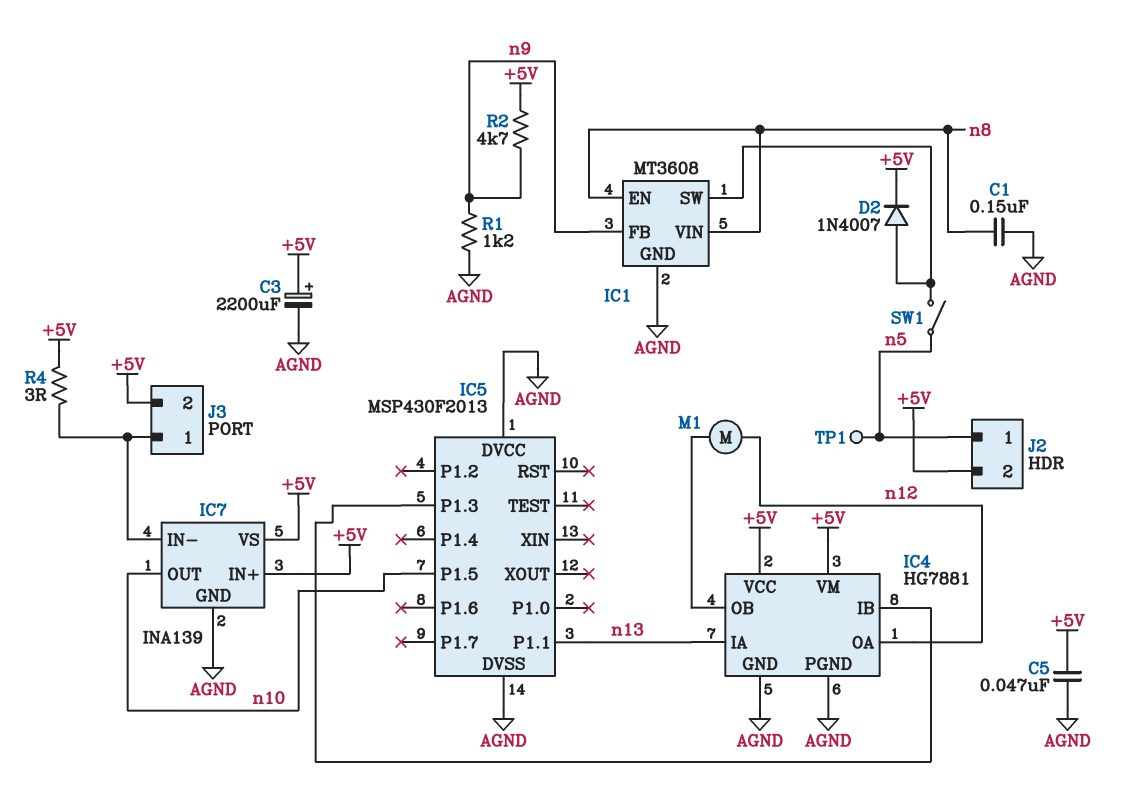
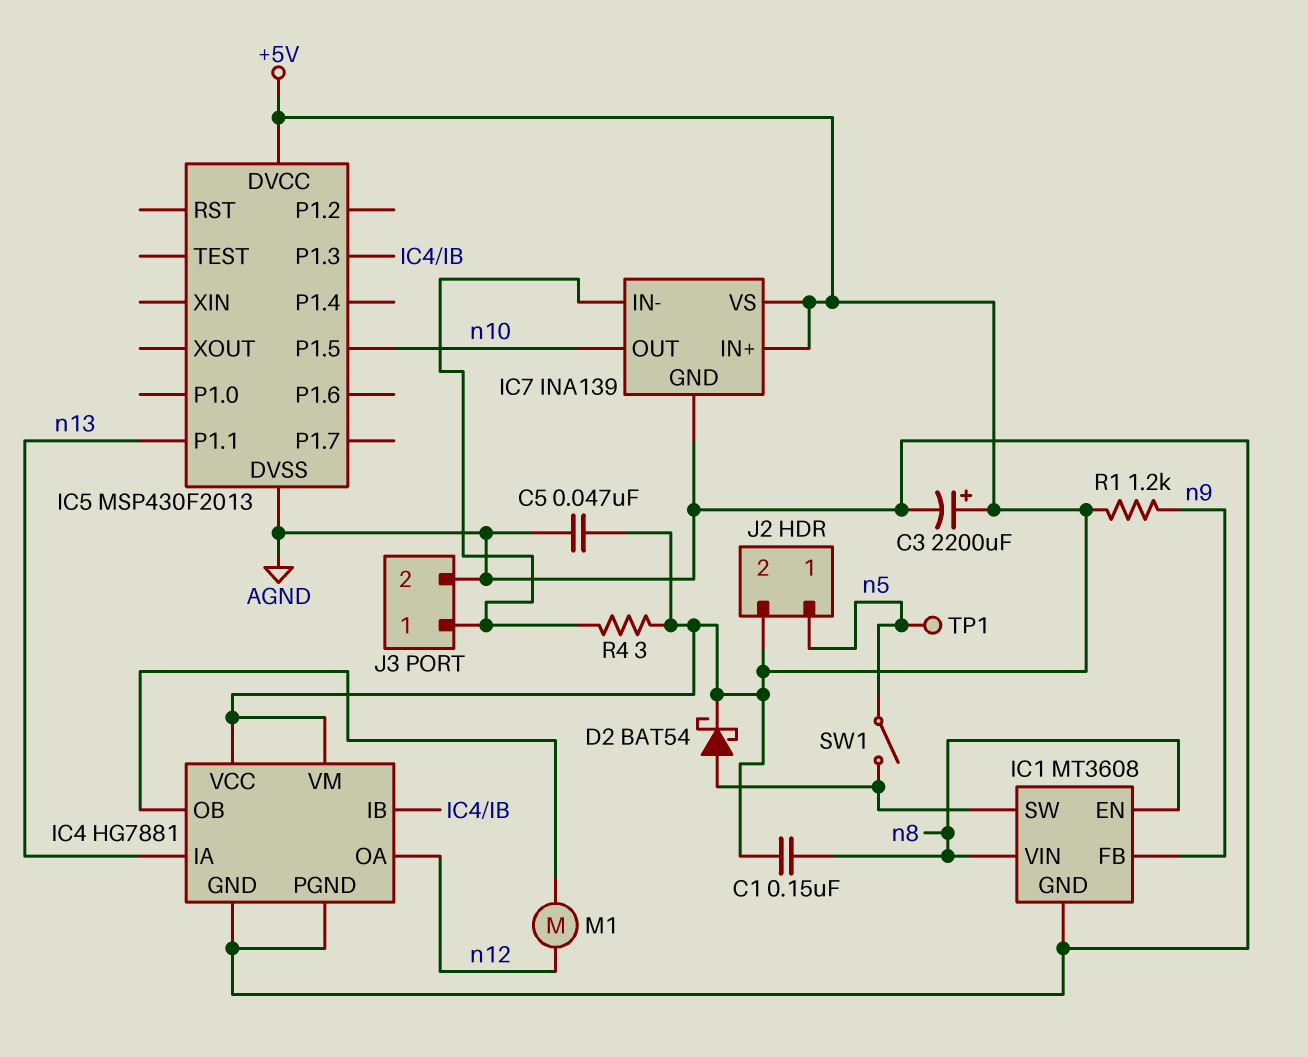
C1: 150nF (AGND, n8) -> 150nF (+5V, n8)
D2: diode 1N4007 (A IC1/SW, K +5V) -> schottky BAT54 (A IC1/SW, K +5V)
IC5 pin DVCC: AGND -> +5V
J3 pin 2: +5V -> AGND
R1: 1.2k (AGND, n9) -> 1.2k (+5V, n9)
R2: 4.7k (+5V, n9) -> none

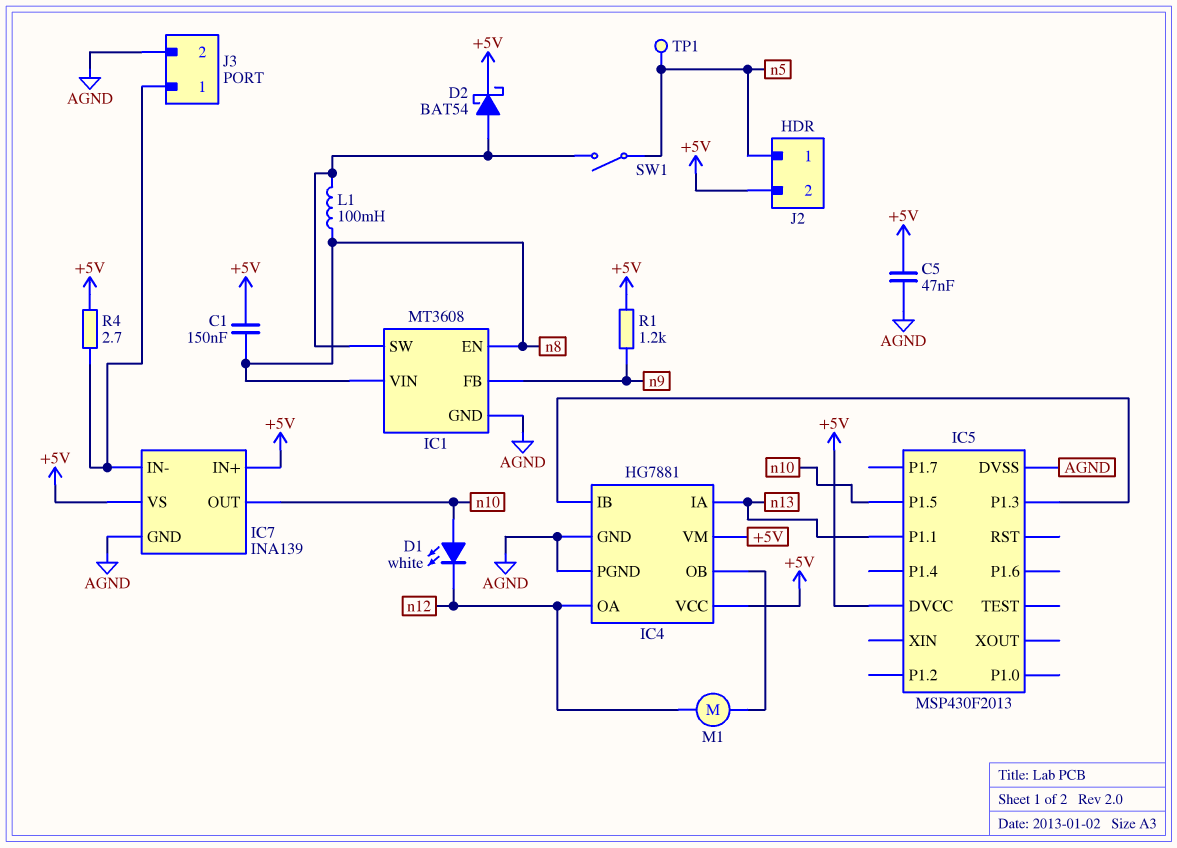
C3: 2200uF (plus +5V, minus AGND) -> none
D1: none -> LED white (A n10, K n12)
L1: none -> 100mH (IC1/SW, n8)
R4: 3 (+5V, IC7/IN-) -> 2.7 (+5V, IC7/IN-)

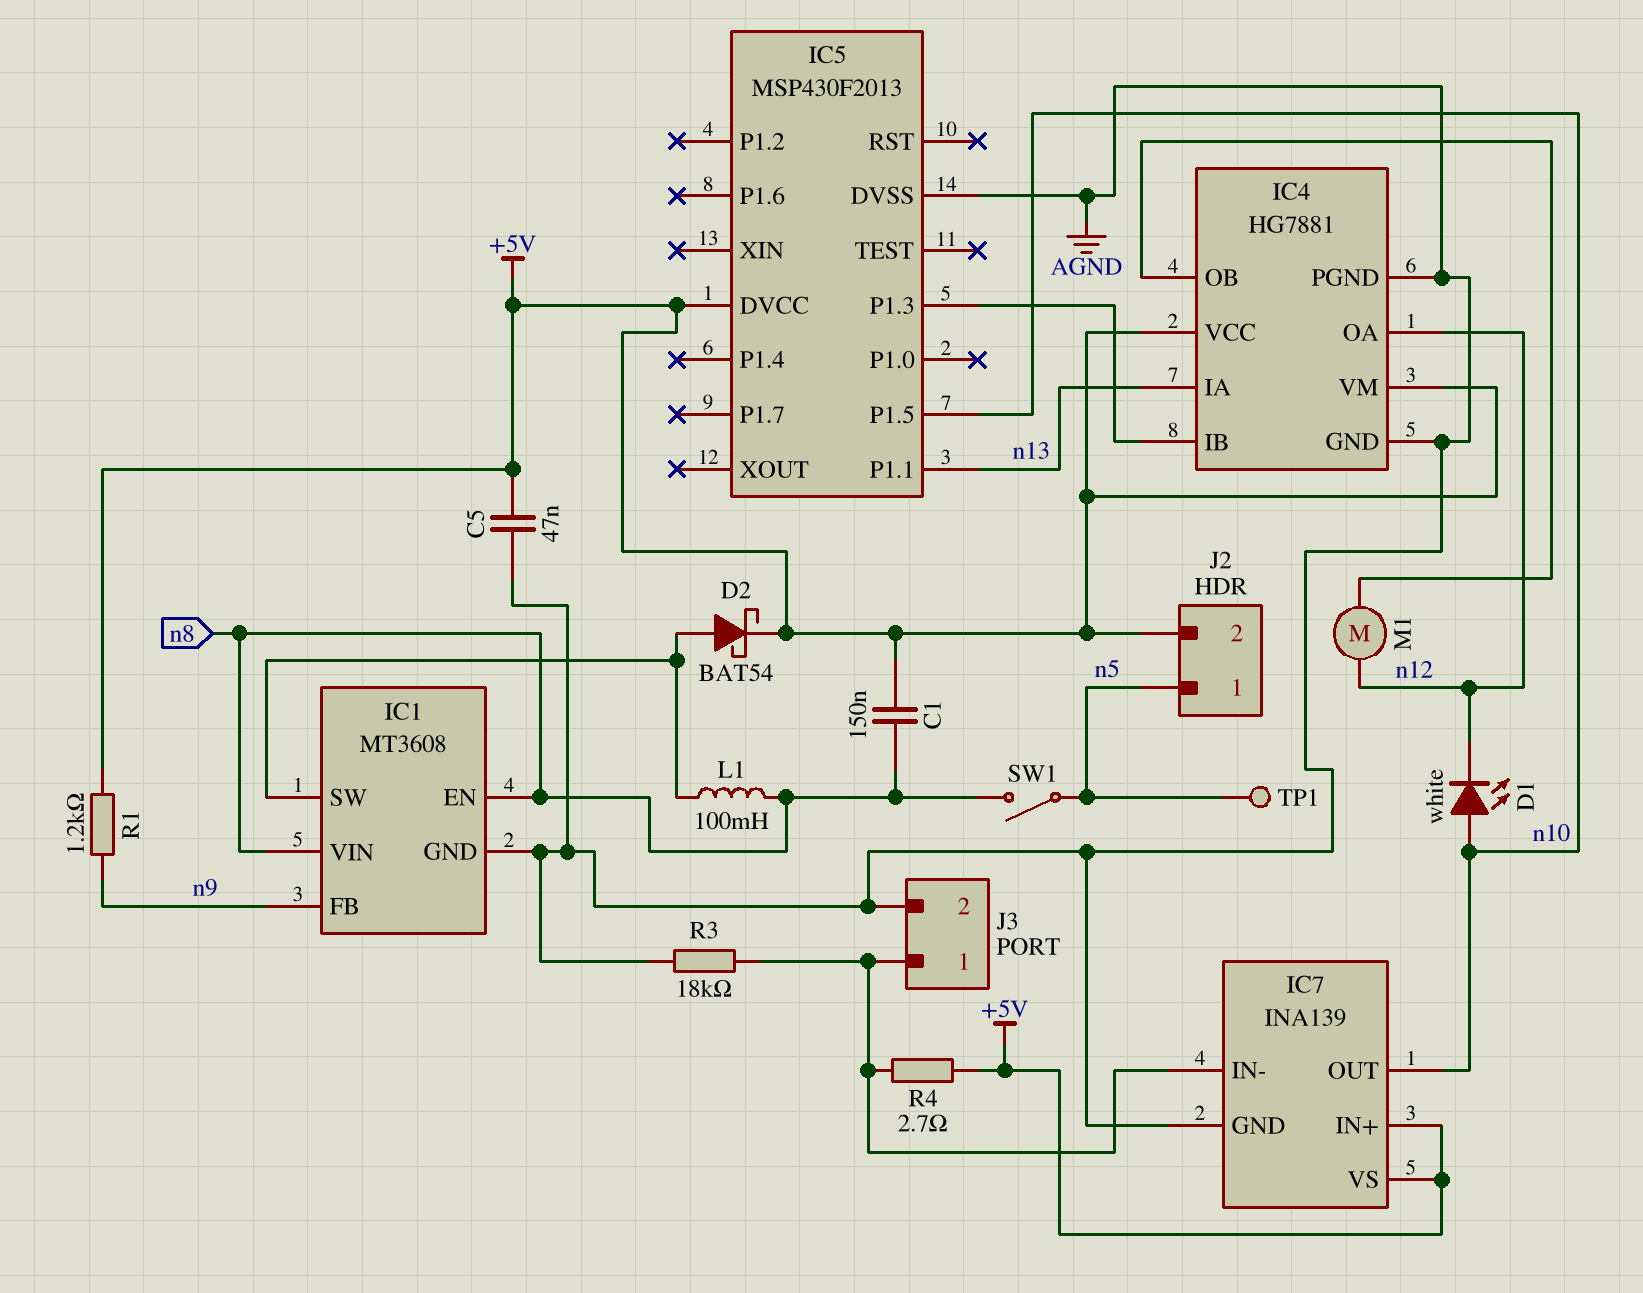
R3: none -> 18k (AGND, IC7/IN-)
SW1: switch (IC1/SW, n5) -> switch (n5, n8)

